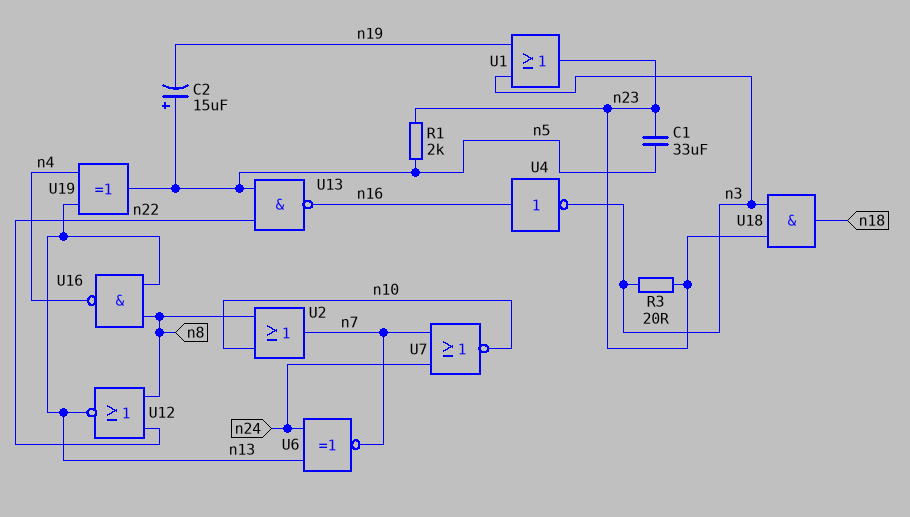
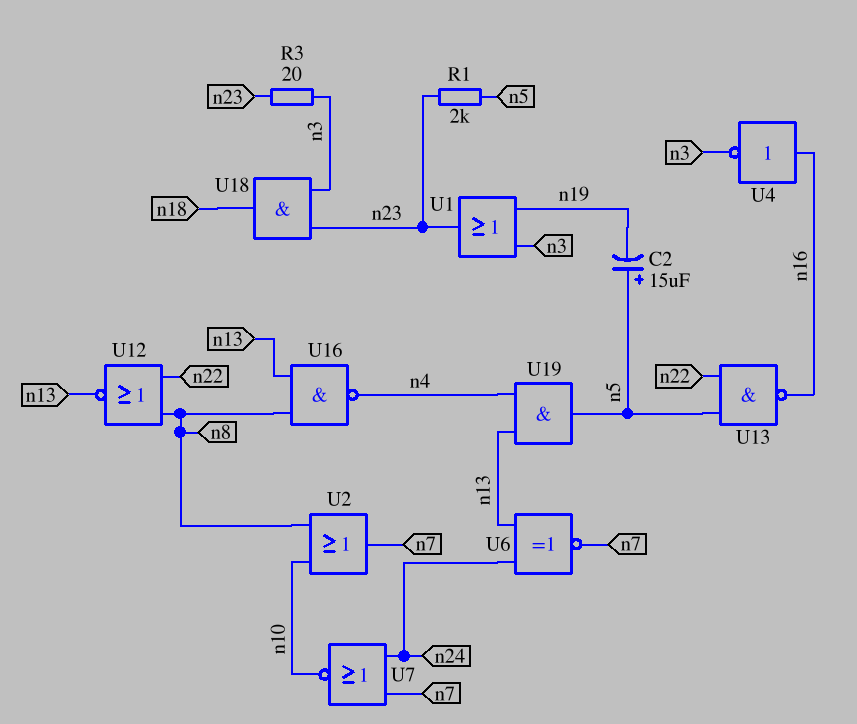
C1: 33uF (n5, n23) -> none
U19: XOR (in n4, in n13, out n5) -> AND (in n4, in n13, out n5)

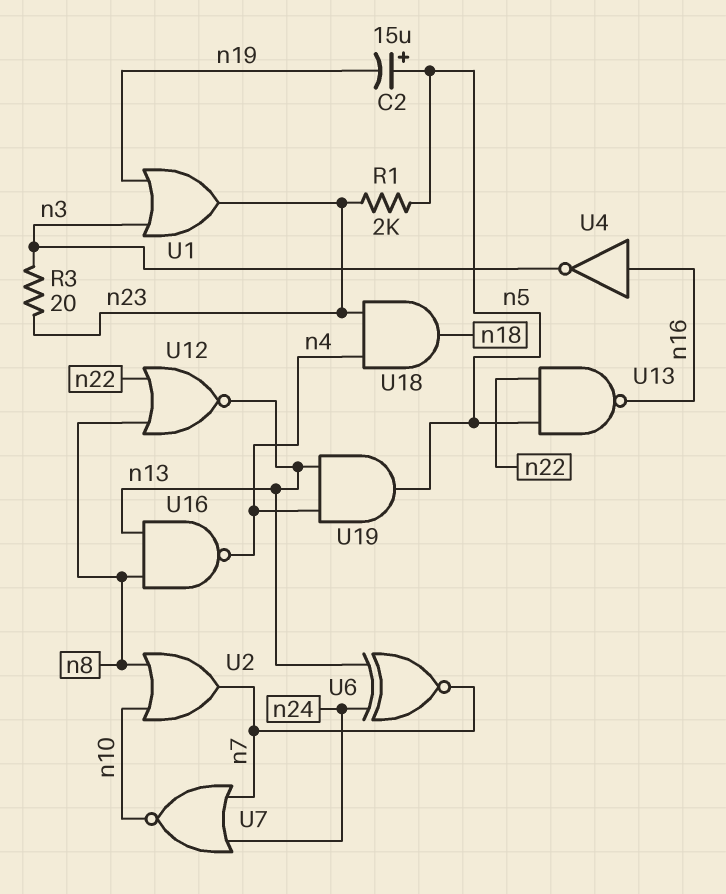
U18: AND (in n3, in n23, out n18) -> AND (in n4, in n23, out n18)

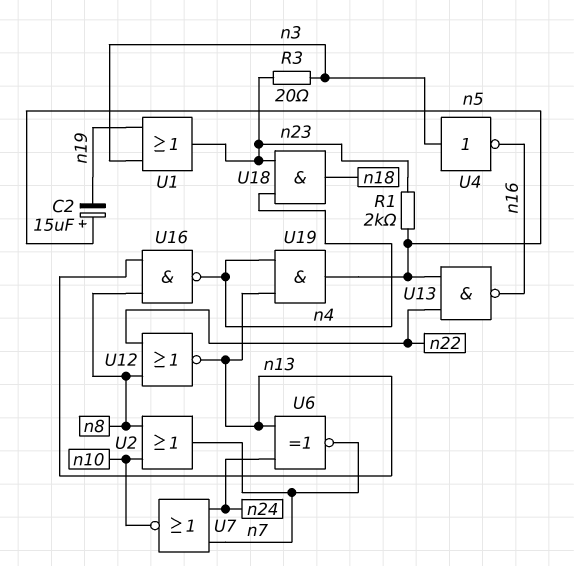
U4: NOT (in n16, out n3) -> NOT (in n3, out n16)

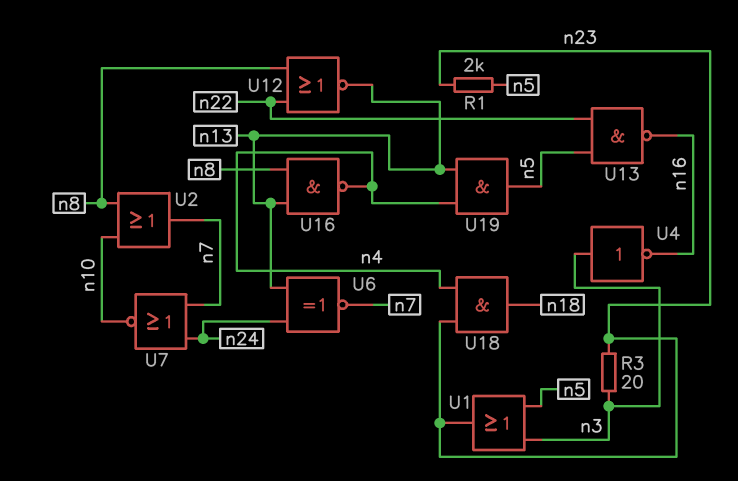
C2: 15uF (plus n5, minus n19) -> none
U1: OR (in n3, in n19, out n23) -> OR (in n3, in n5, out n23)

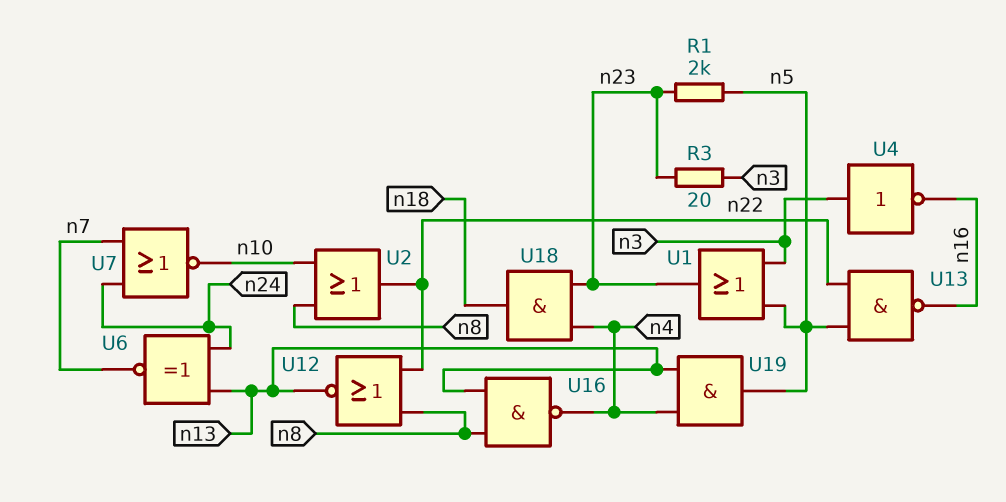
U2: OR (in n8, in n10, out n7) -> OR (in n8, in n10, out n22)

